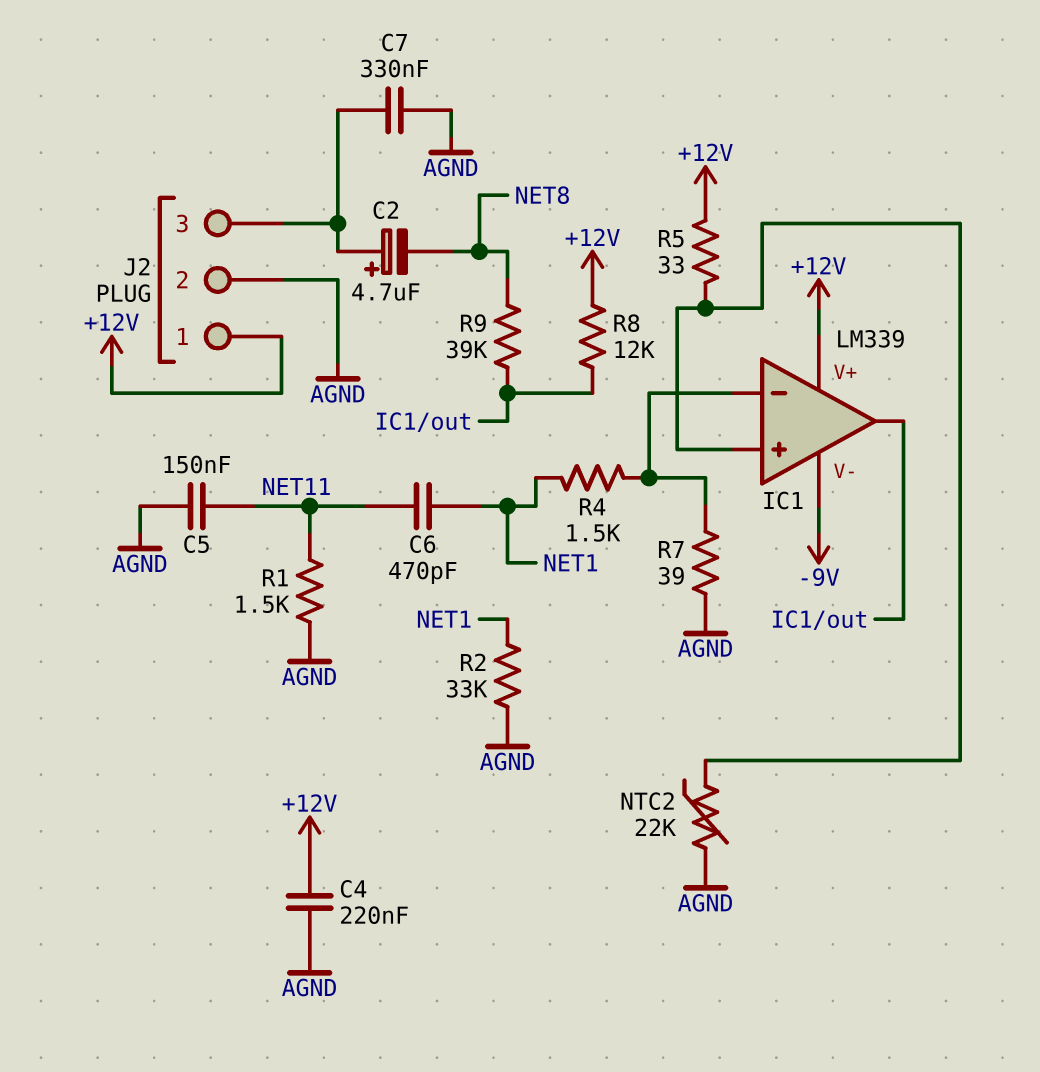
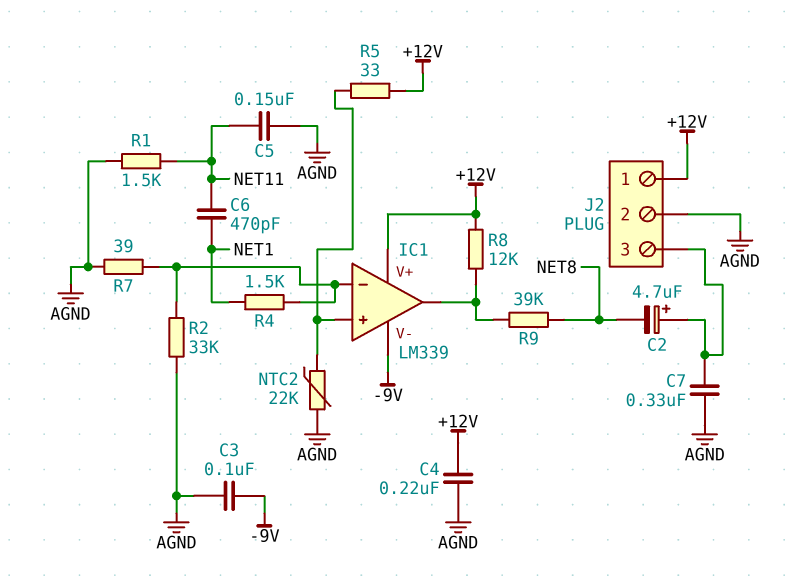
C3: none -> 100nF (-9V, AGND)
R2: 33k (AGND, NET1) -> 33k (AGND, IC1/in-)

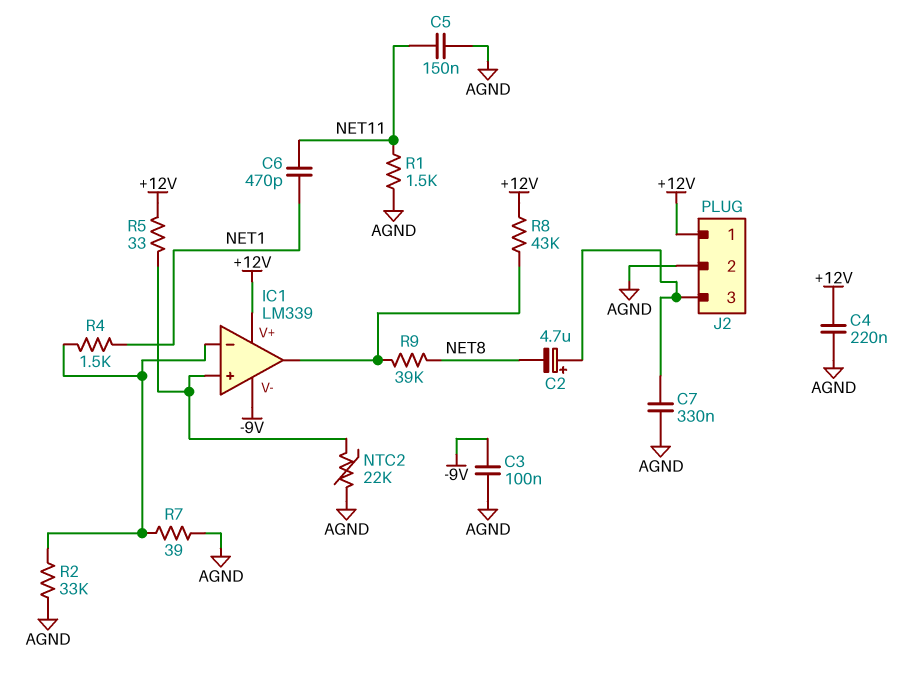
R8: 12k (+12V, IC1/out) -> 43k (+12V, IC1/out)

